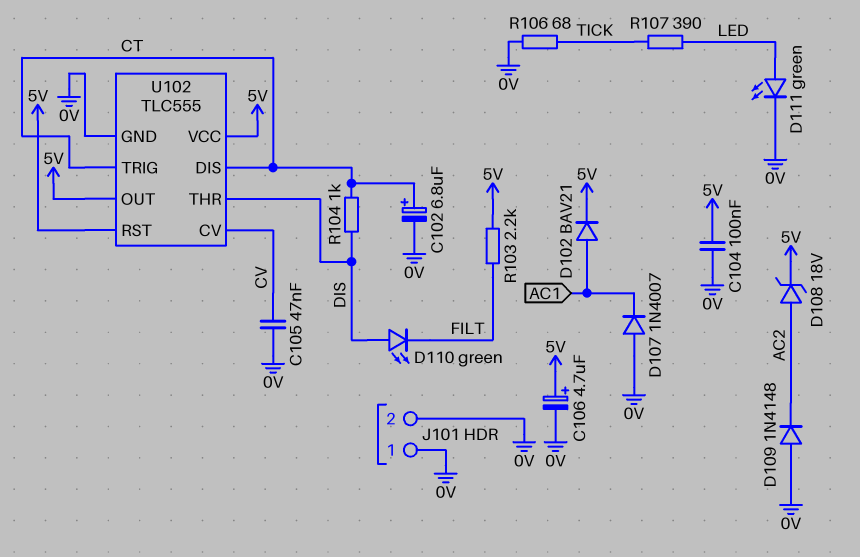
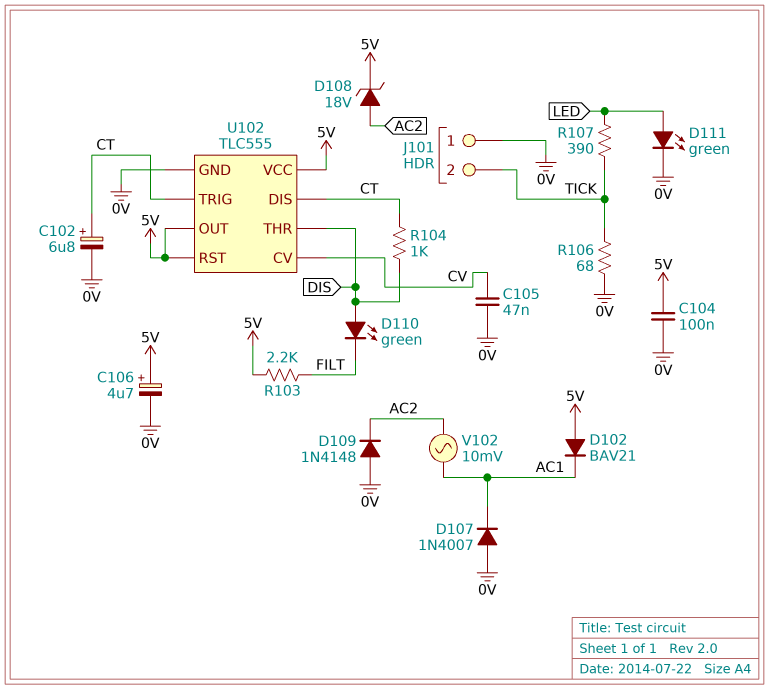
D102: diode BAV21 (A AC1, K 5V) -> diode BAV21 (A 5V, K AC1)
J101 pin 2: 0V -> TICK
V102: none -> AC 10mV (AC1, AC2)

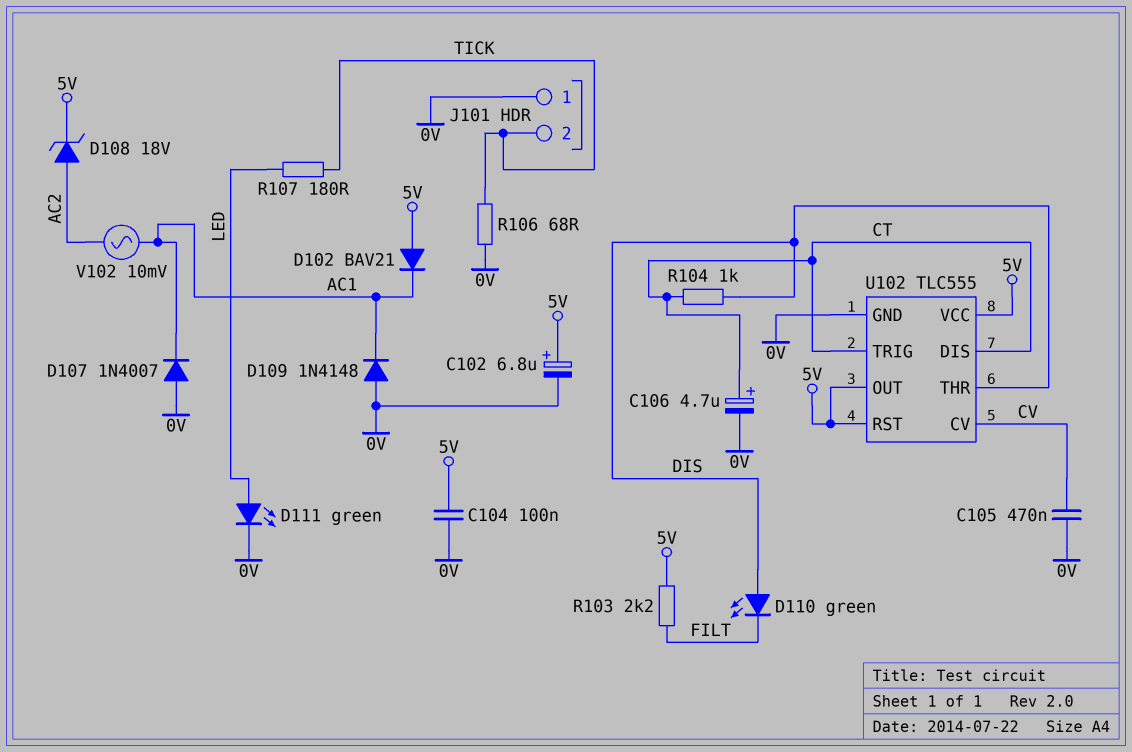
C102: 6.8uF (plus CT, minus 0V) -> 6.8uF (plus 5V, minus 0V)
C105: 47nF (0V, CV) -> 470nF (0V, CV)
C106: 4.7uF (plus 5V, minus 0V) -> 4.7uF (plus CT, minus 0V)
D109: diode 1N4148 (A 0V, K AC2) -> diode 1N4148 (A 0V, K AC1)
R107: 390 (LED, TICK) -> 180 (LED, TICK)

